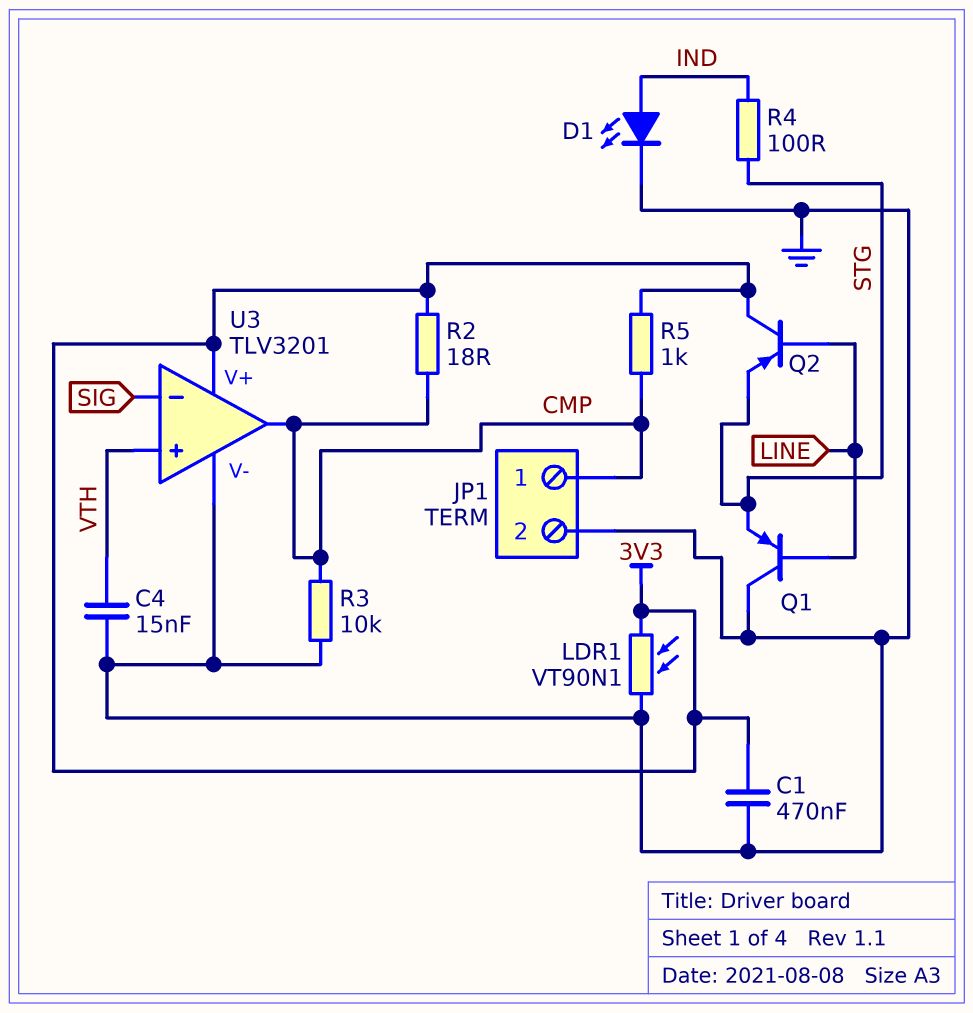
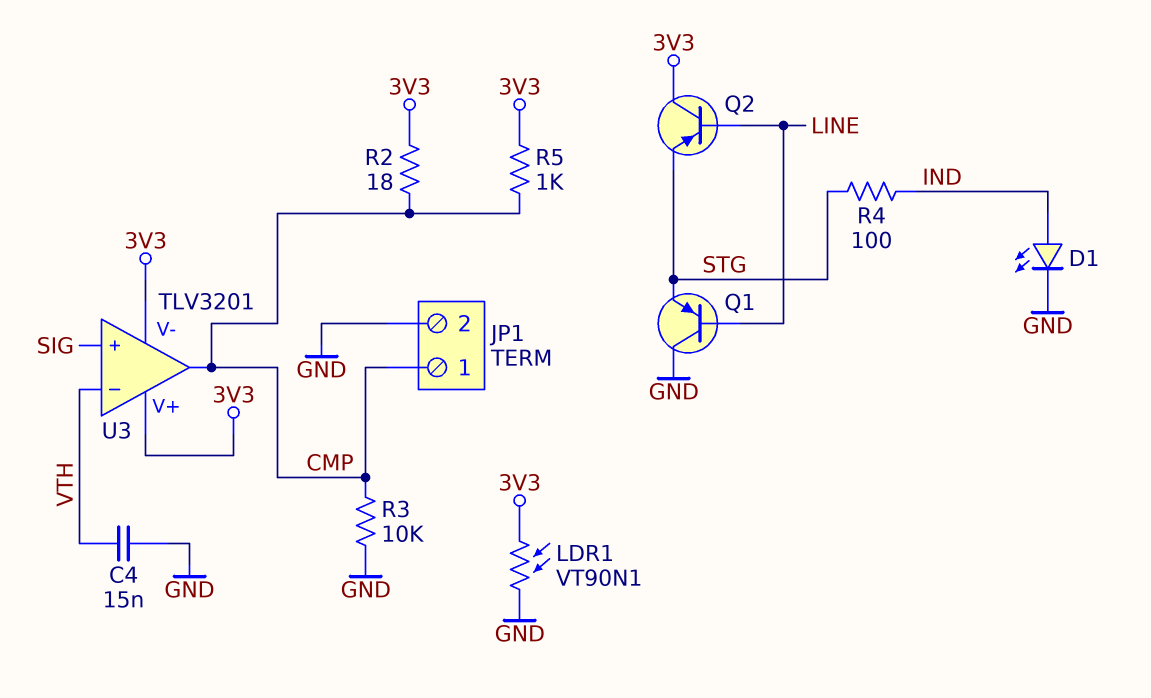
C1: 470nF (3V3, GND) -> none
U3 pin V-: GND -> 3V3
U3 pin in+: VTH -> SIG
U3 pin in-: SIG -> VTH

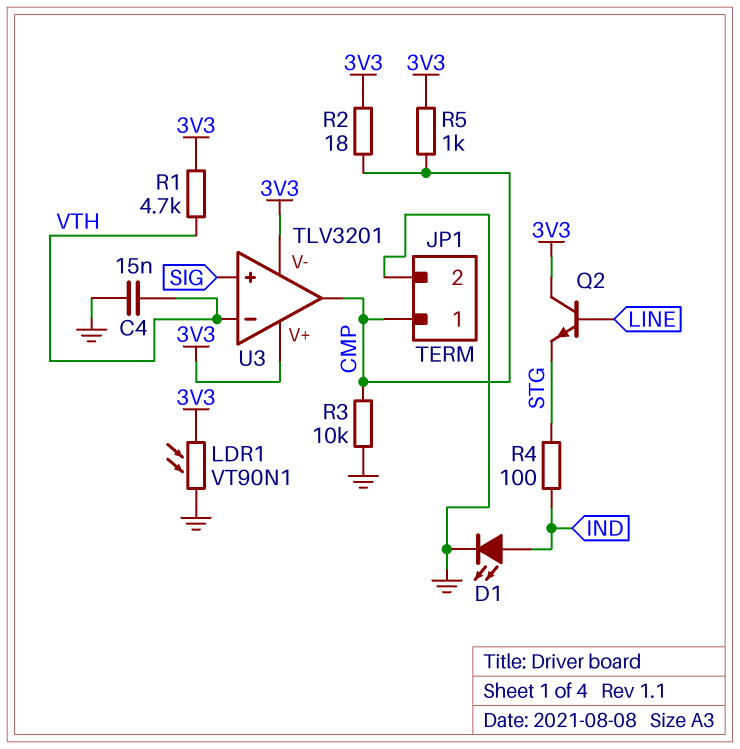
Q1: PNP (B LINE, C GND, E STG) -> none
Q2: PNP (B LINE, C 3V3, E STG) -> NPN (B LINE, C 3V3, E STG)
R1: none -> 4.7k (3V3, VTH)

